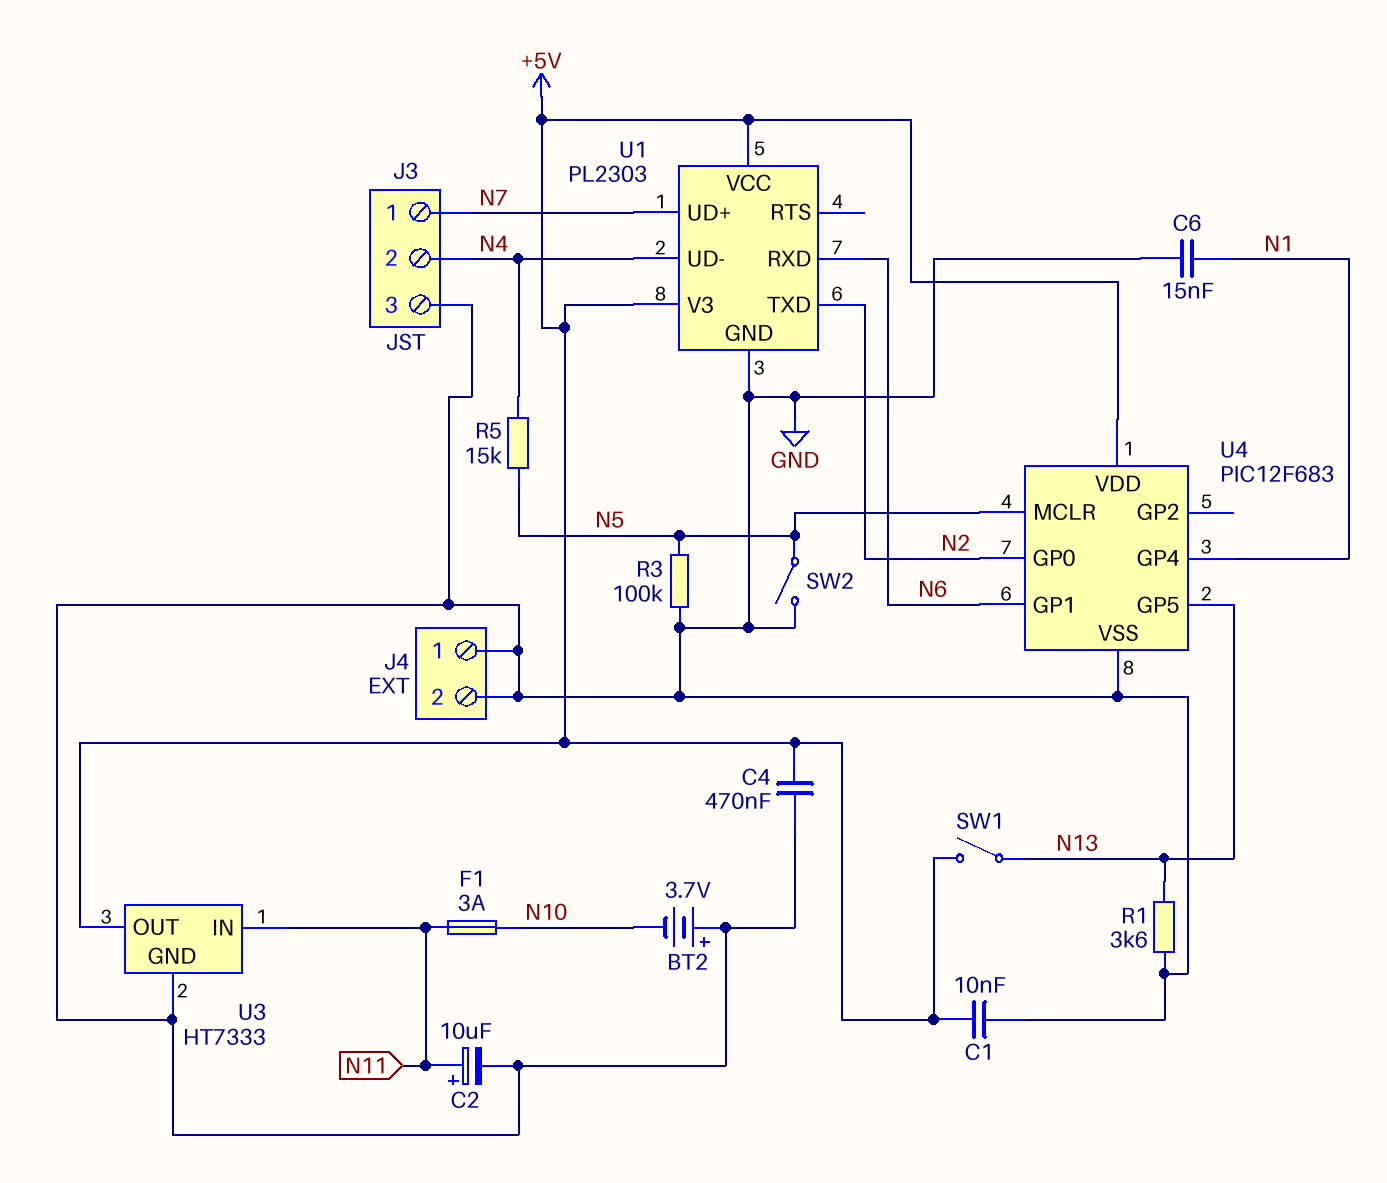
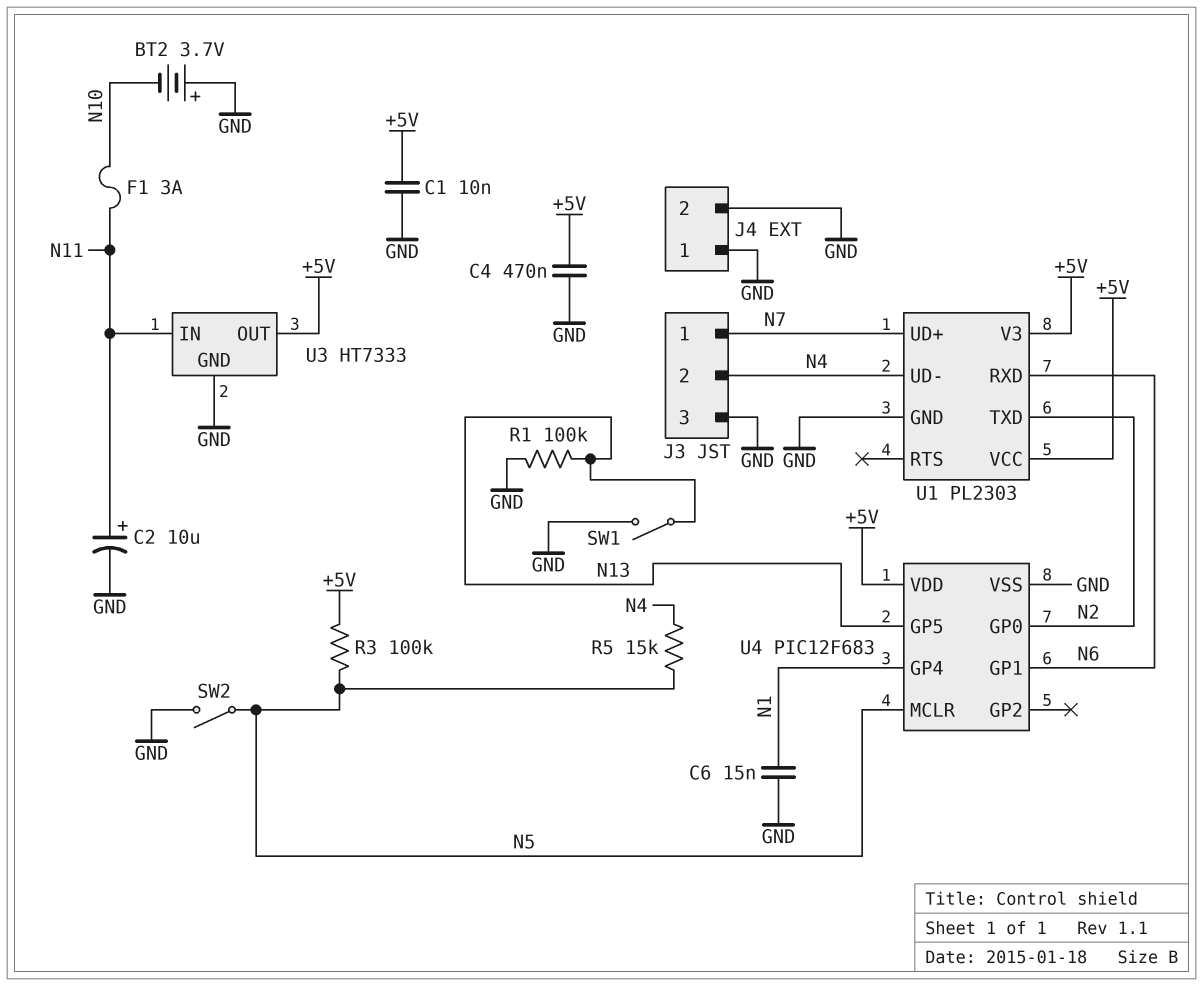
R1: 3.6k (GND, N13) -> 100k (GND, N13)
R3: 100k (GND, N5) -> 100k (+5V, N5)
SW1: switch (+5V, N13) -> switch (GND, N13)

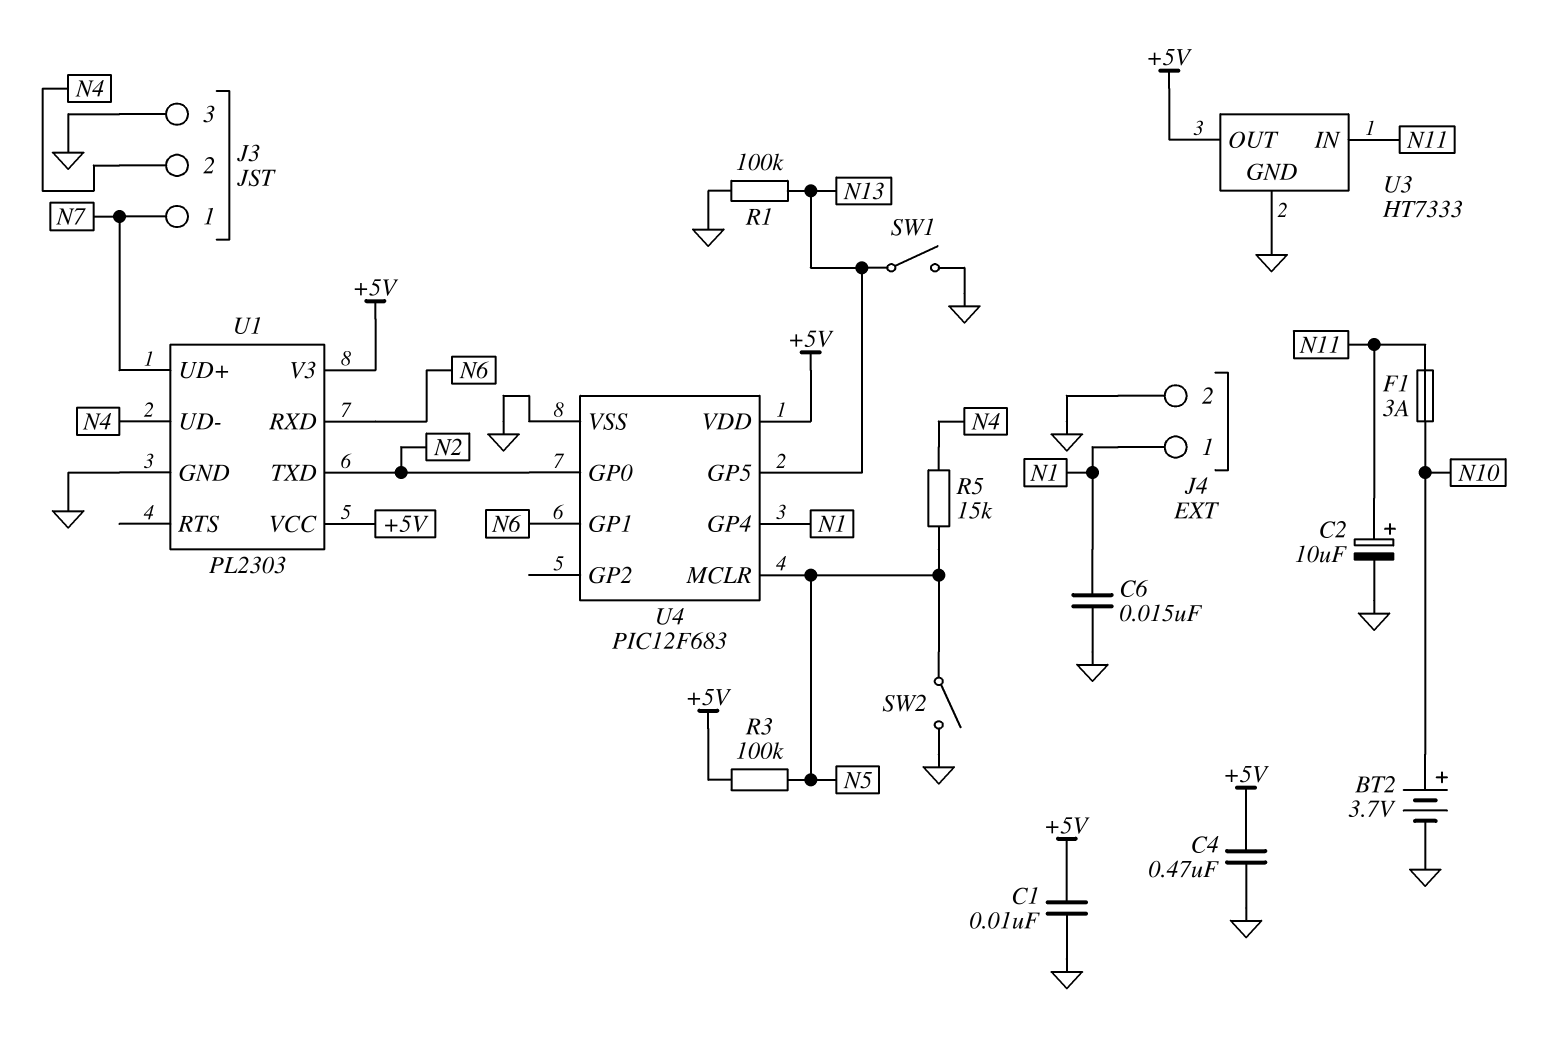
BT2: 3.7V (plus GND, minus N10) -> 3.7V (plus N10, minus GND)
J4 pin 1: GND -> N1

